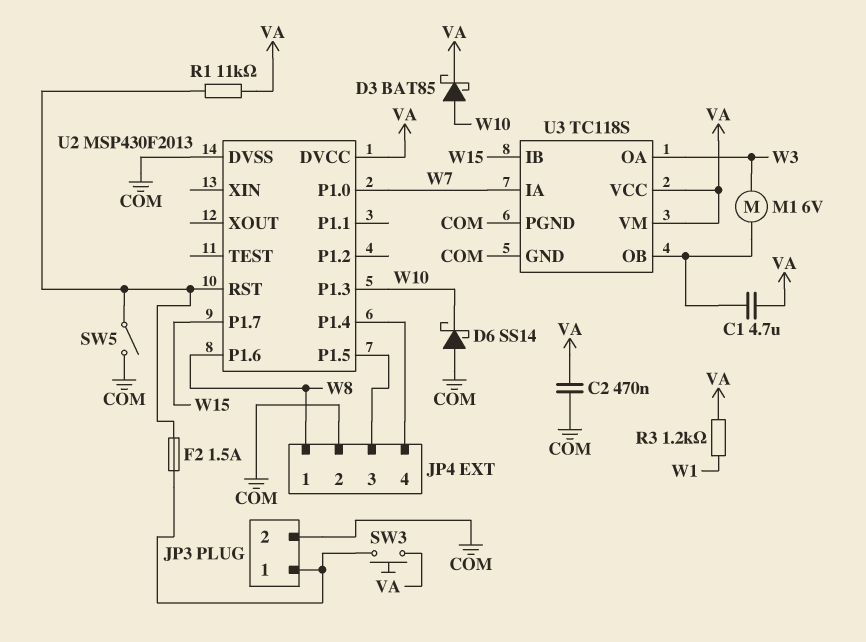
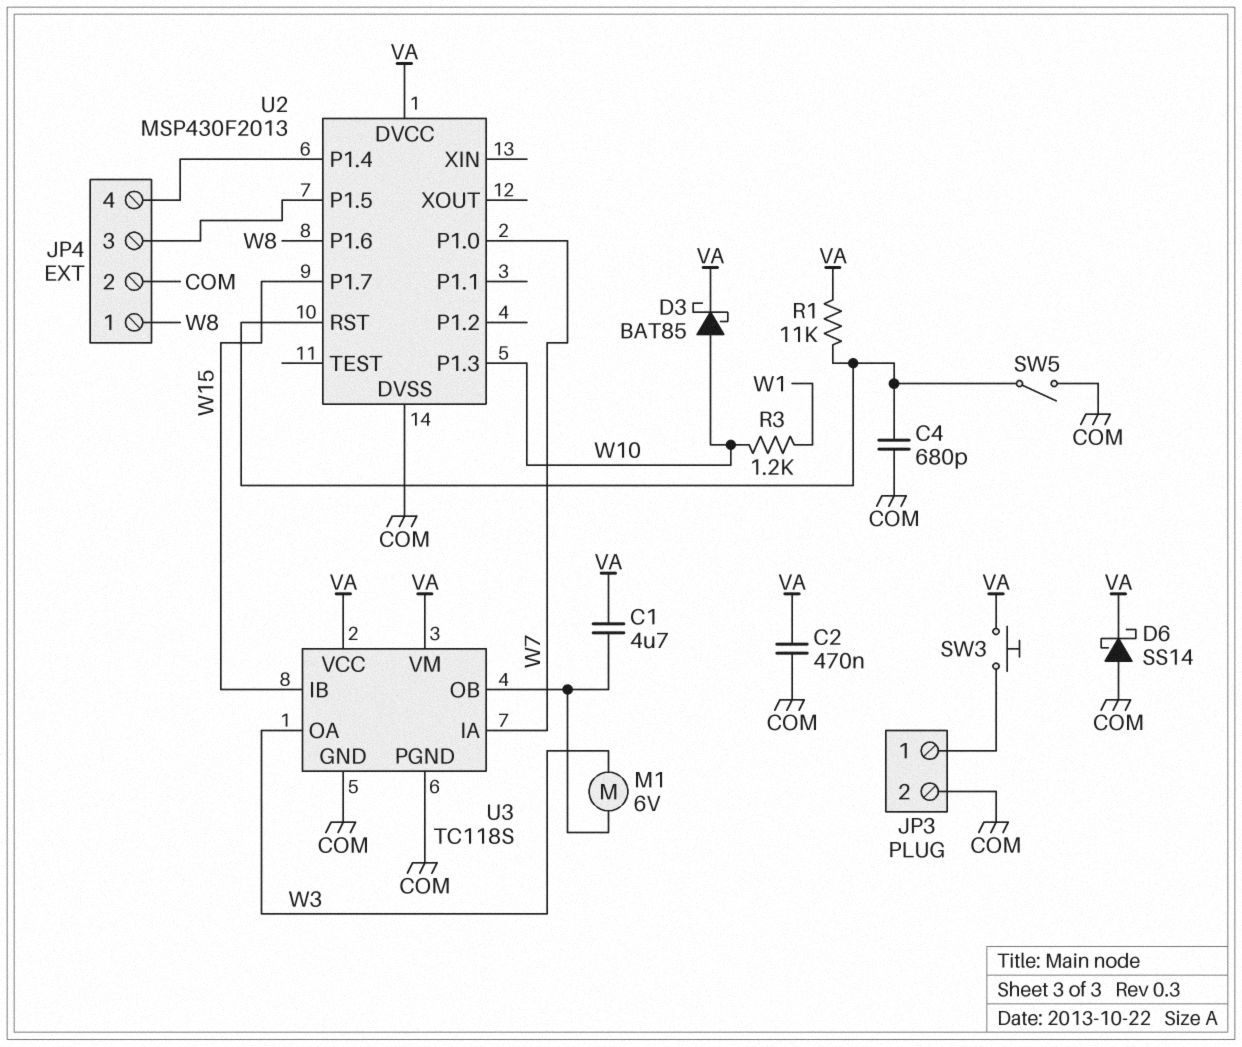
C4: none -> 680pF (COM, U2/RST)
D6: schottky SS14 (A COM, K W10) -> schottky SS14 (A COM, K VA)
F2: 1.5A (JP3/1, U2/RST) -> none
R3: 1.2k (VA, W1) -> 1.2k (W1, W10)

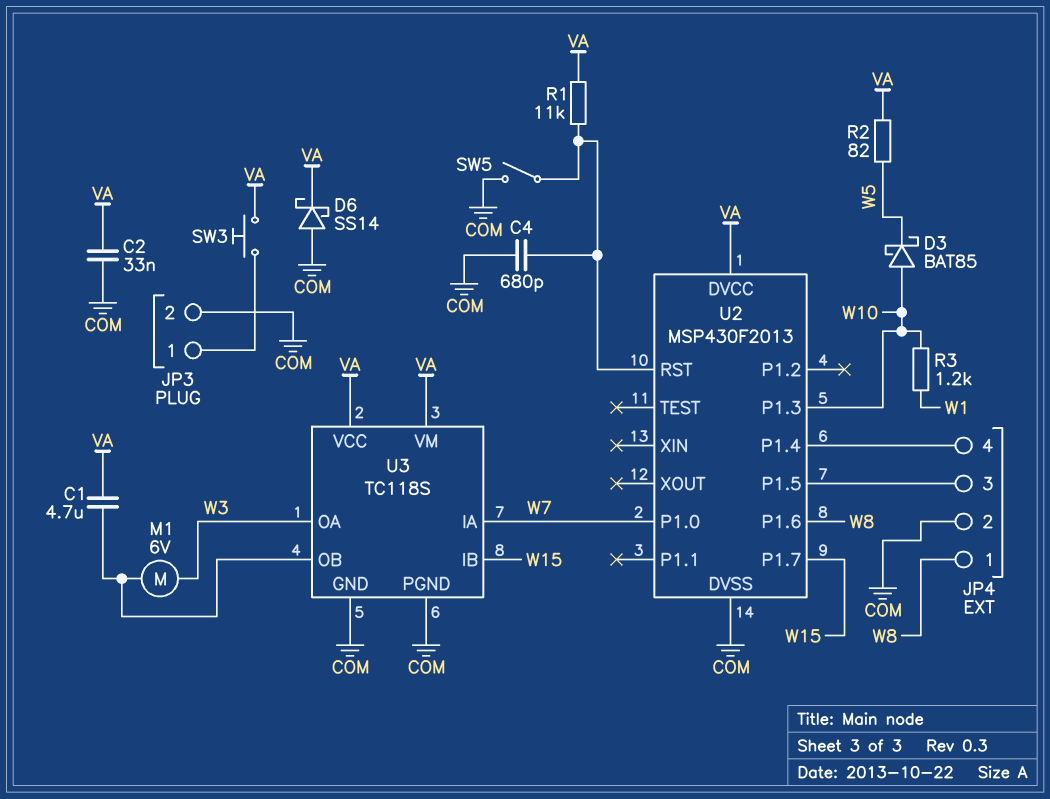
C2: 470nF (COM, VA) -> 33nF (COM, VA)
D3: schottky BAT85 (A W10, K VA) -> schottky BAT85 (A W10, K W5)
R2: none -> 82 (VA, W5)

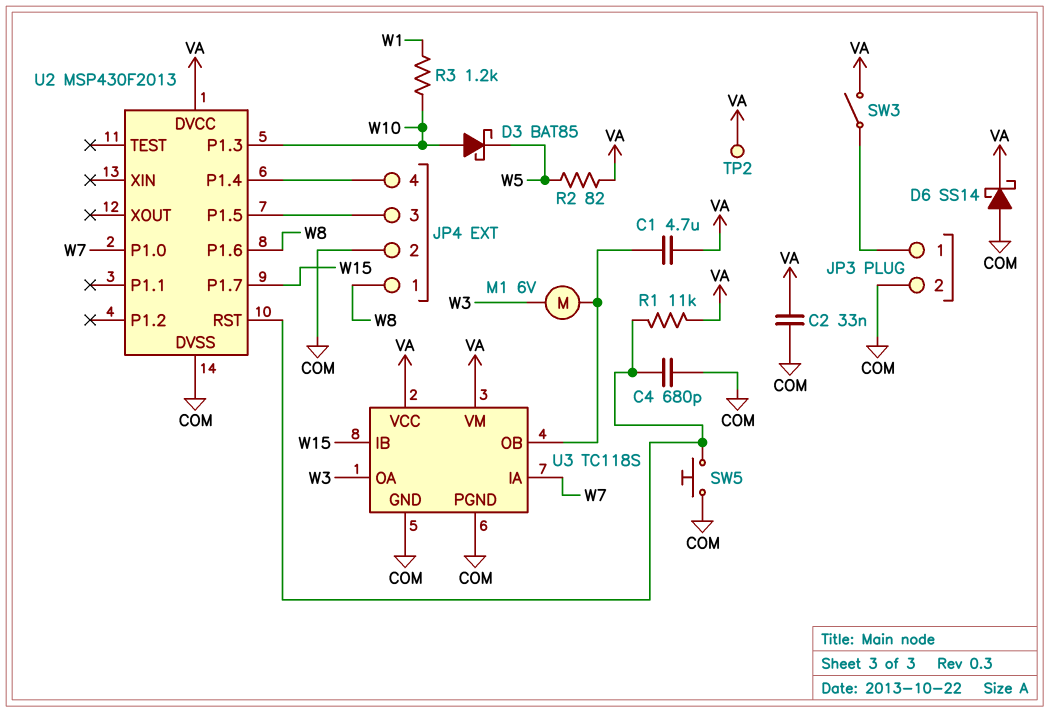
SW3: button (JP3/1, VA) -> switch (JP3/1, VA)
SW5: switch (COM, U2/RST) -> button (COM, U2/RST)
TP2: none -> test point (VA)

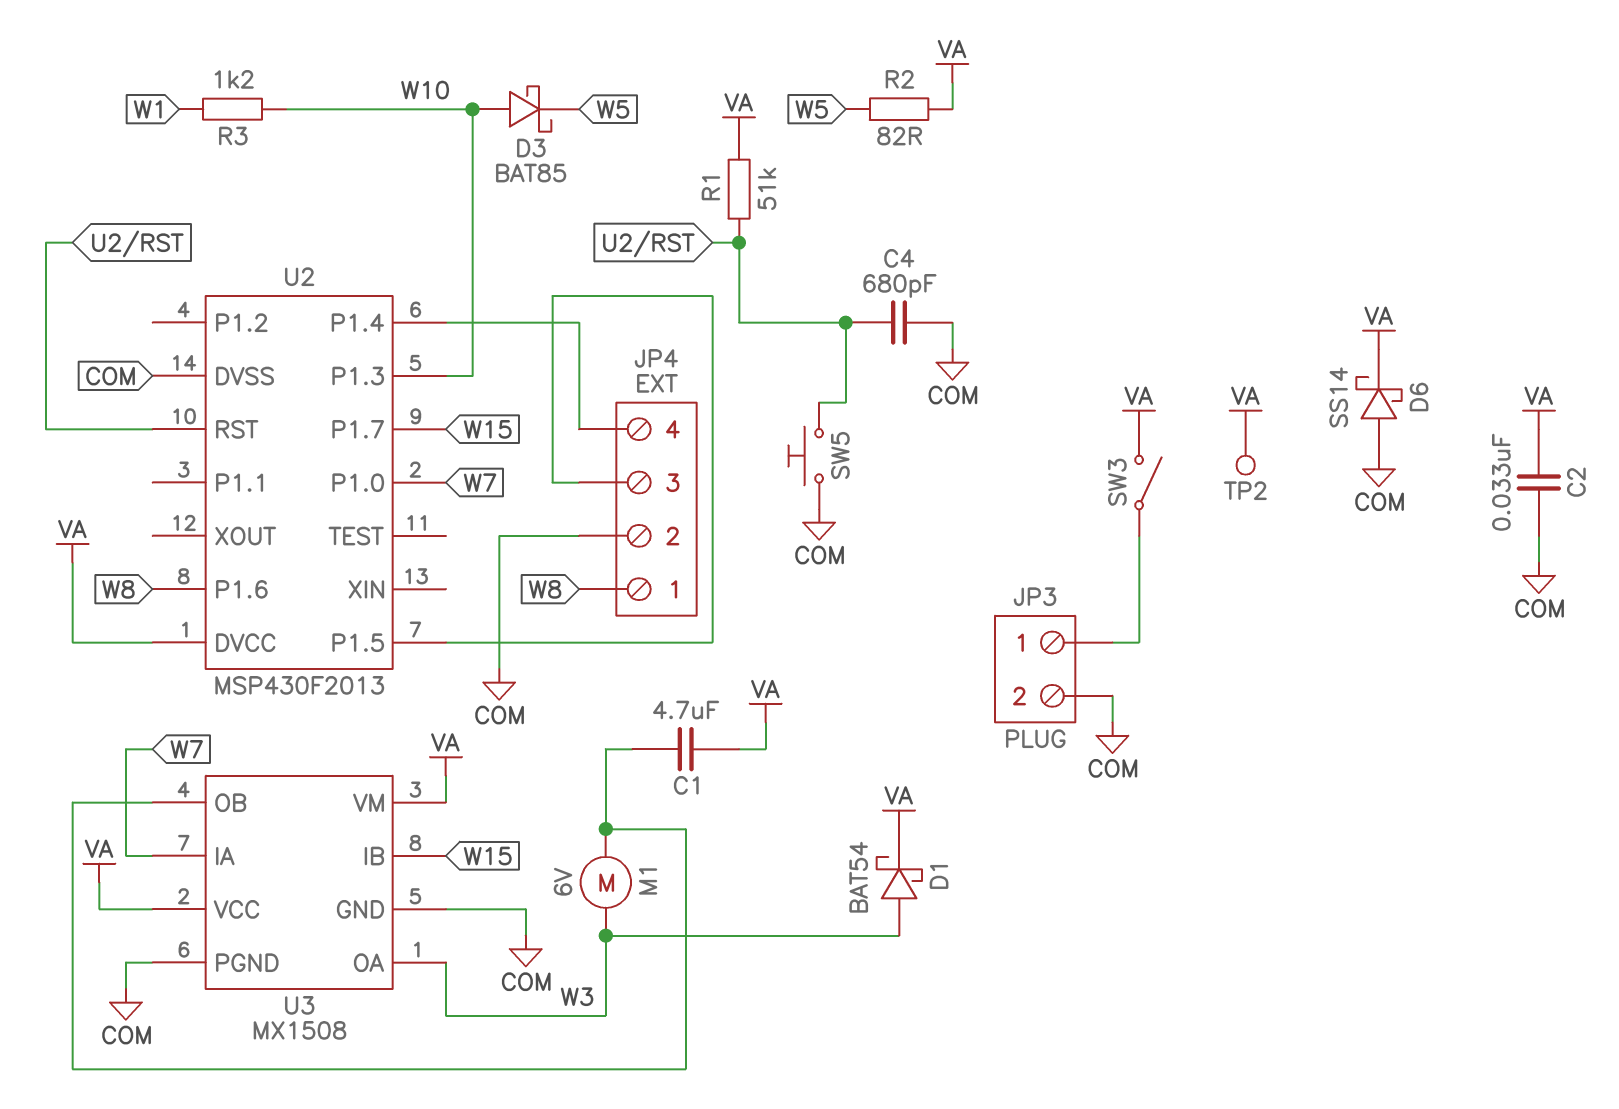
D1: none -> schottky BAT54 (A W3, K VA)
R1: 11k (U2/RST, VA) -> 51k (U2/RST, VA)
U3: TC118S -> MX1508

